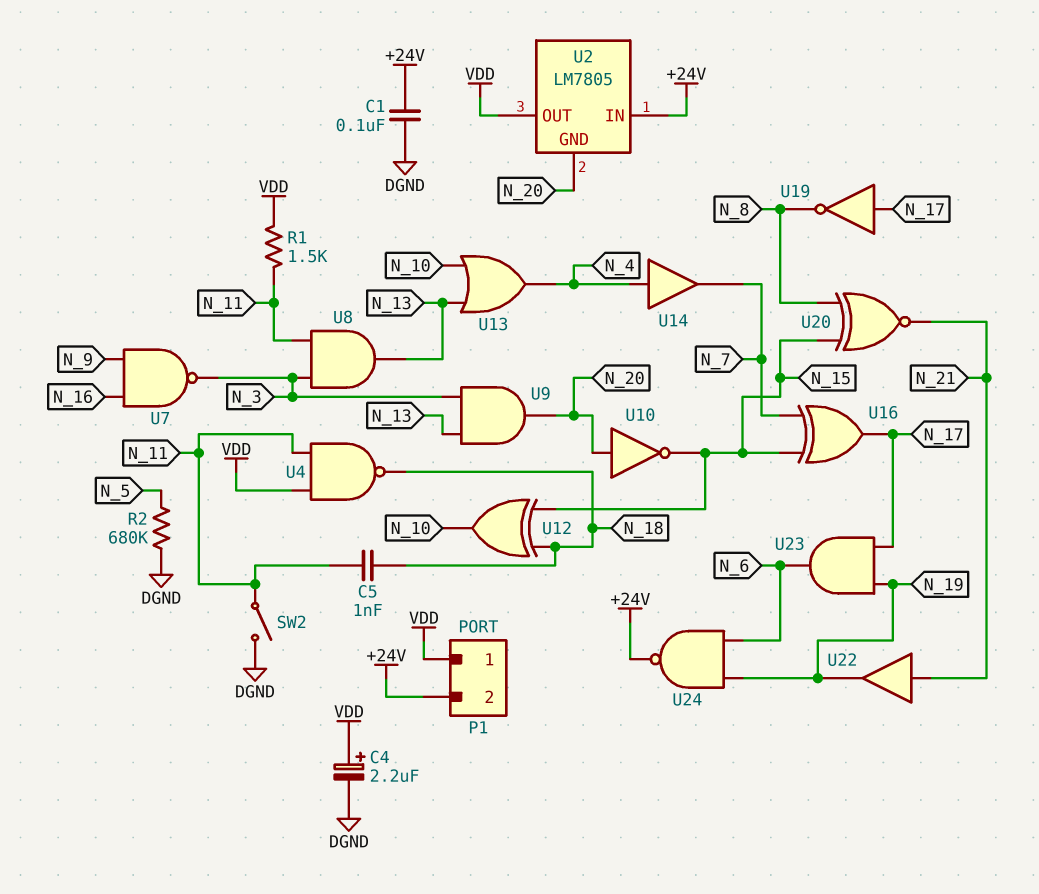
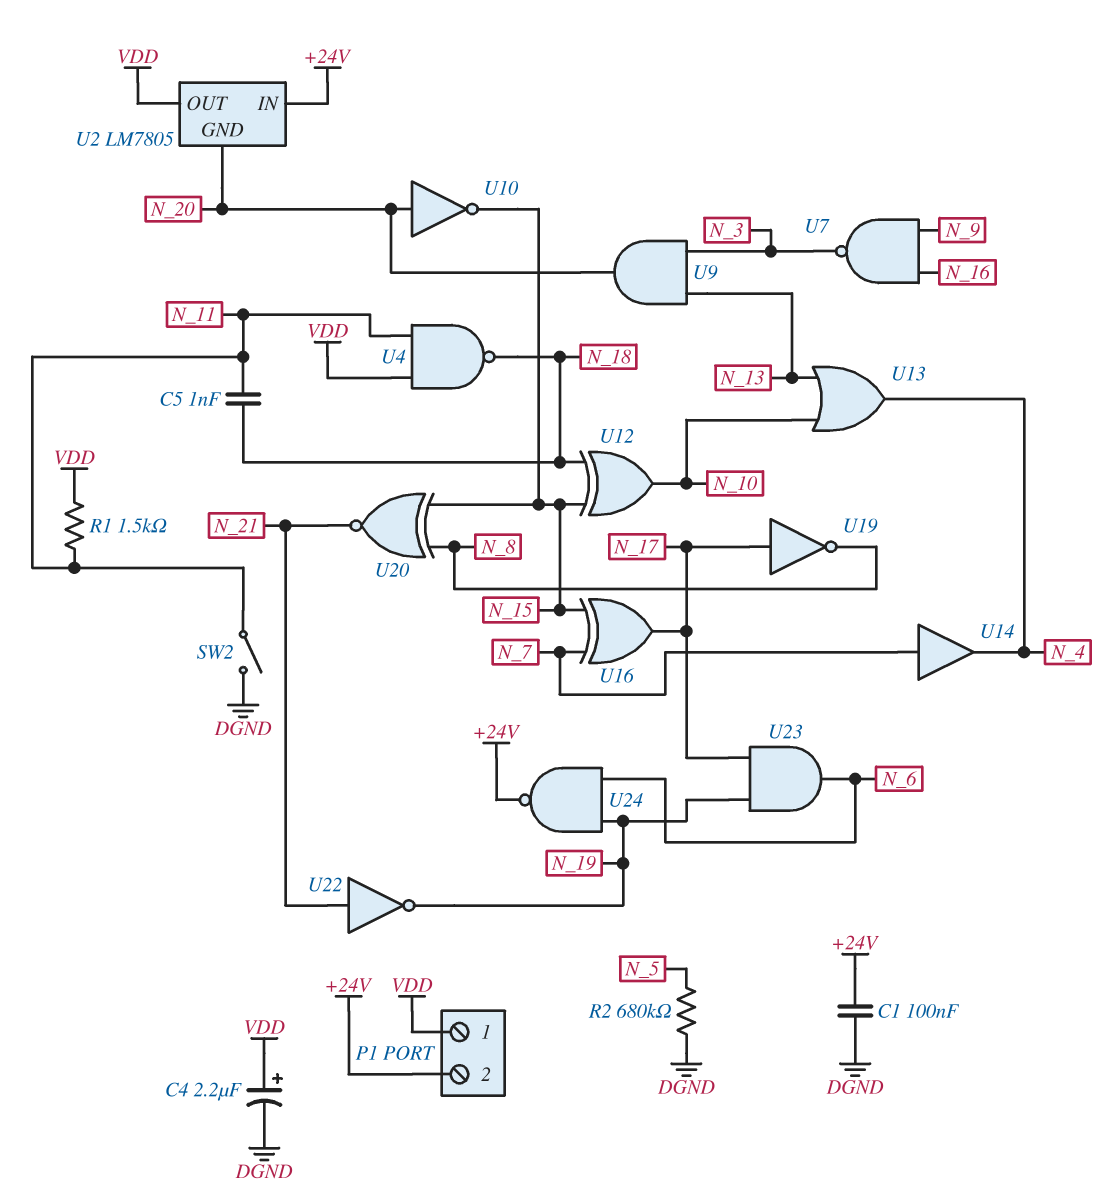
U8: AND (in N_3, in N_11, out N_13) -> none
U14: buffer (in N_4, out N_7) -> buffer (in N_7, out N_4)
U22: buffer (in N_21, out N_19) -> NOT (in N_21, out N_19)

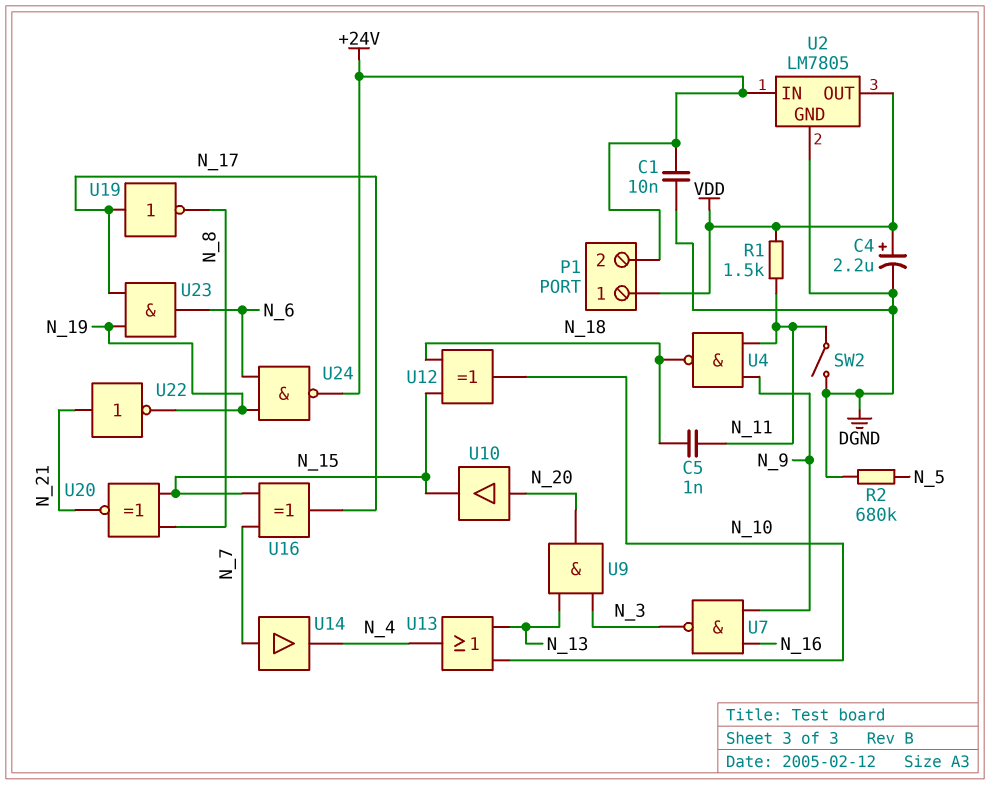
C1: 100nF (+24V, DGND) -> 10nF (+24V, DGND)
U2 pin GND: N_20 -> DGND
U4: NAND (in N_11, in VDD, out N_18) -> NAND (in N_9, in N_11, out N_18)
U10: NOT (in N_20, out N_15) -> buffer (in N_20, out N_15)

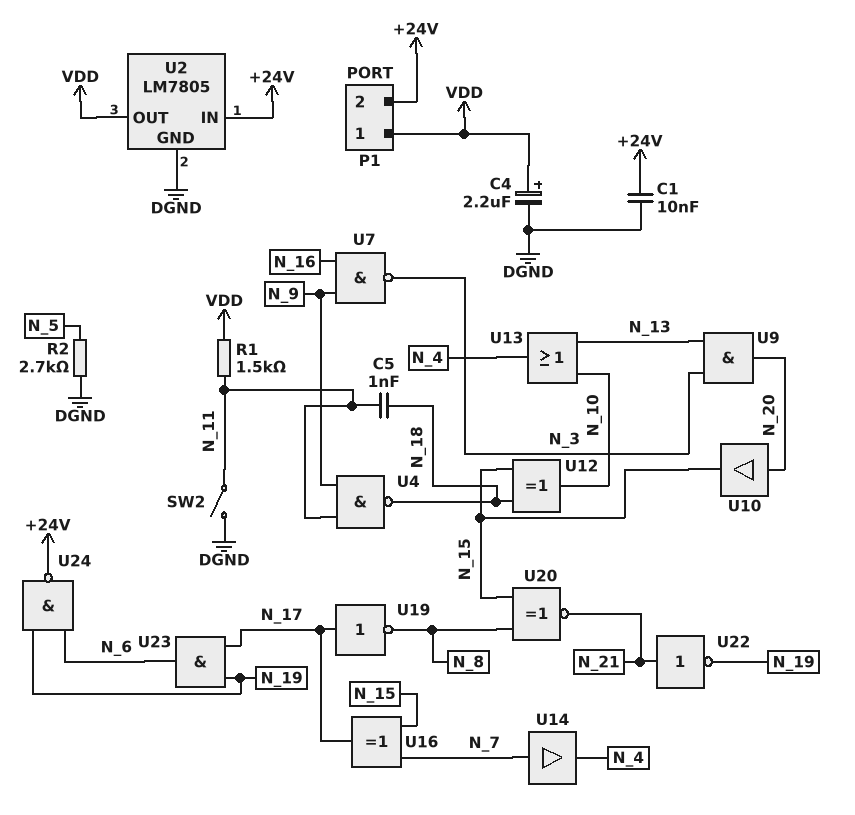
R2: 680k (DGND, N_5) -> 2.7k (DGND, N_5)

